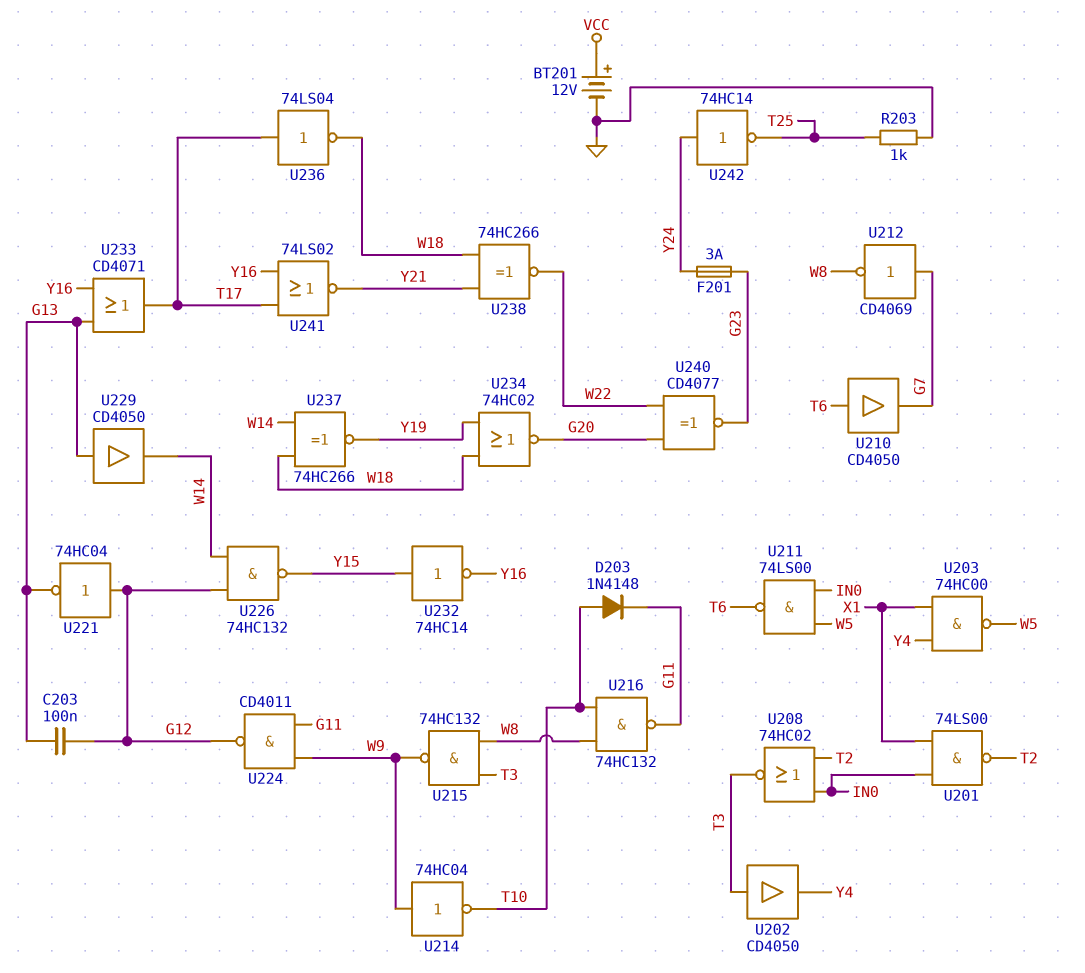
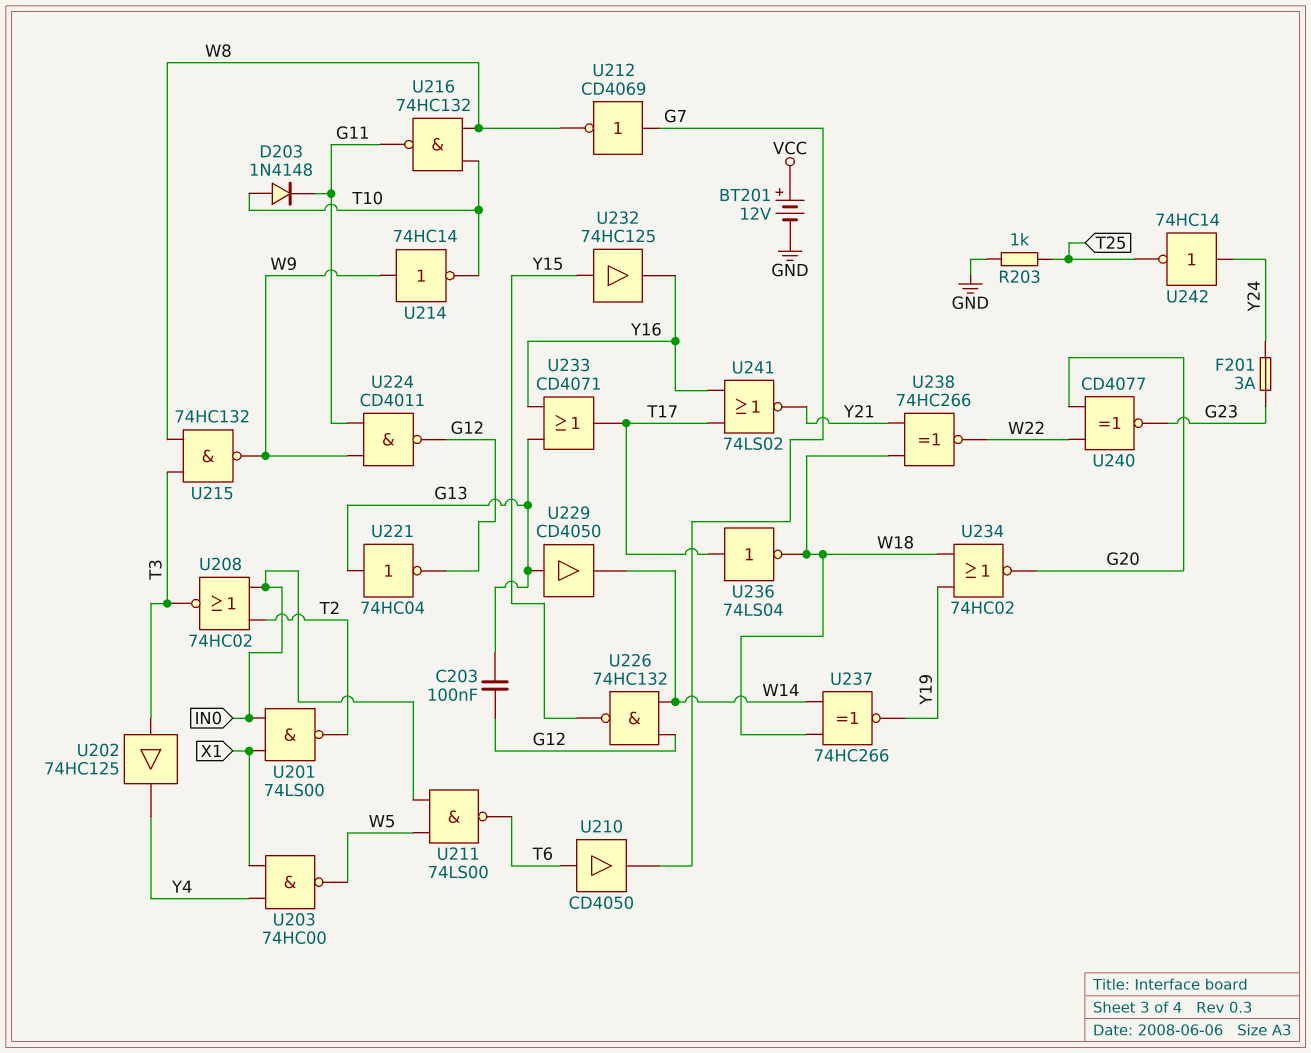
U202: buffer CD4050 (in T3, out Y4) -> buffer 74HC125 (in T3, out Y4)
U214: NOT 74HC04 (in W9, out T10) -> NOT 74HC14 (in W9, out T10)
U221: NOT 74HC04 (in G12, out G13) -> NOT 74HC04 (in G13, out G12)
U232: NOT 74HC14 (in Y15, out Y16) -> buffer 74HC125 (in Y15, out Y16)

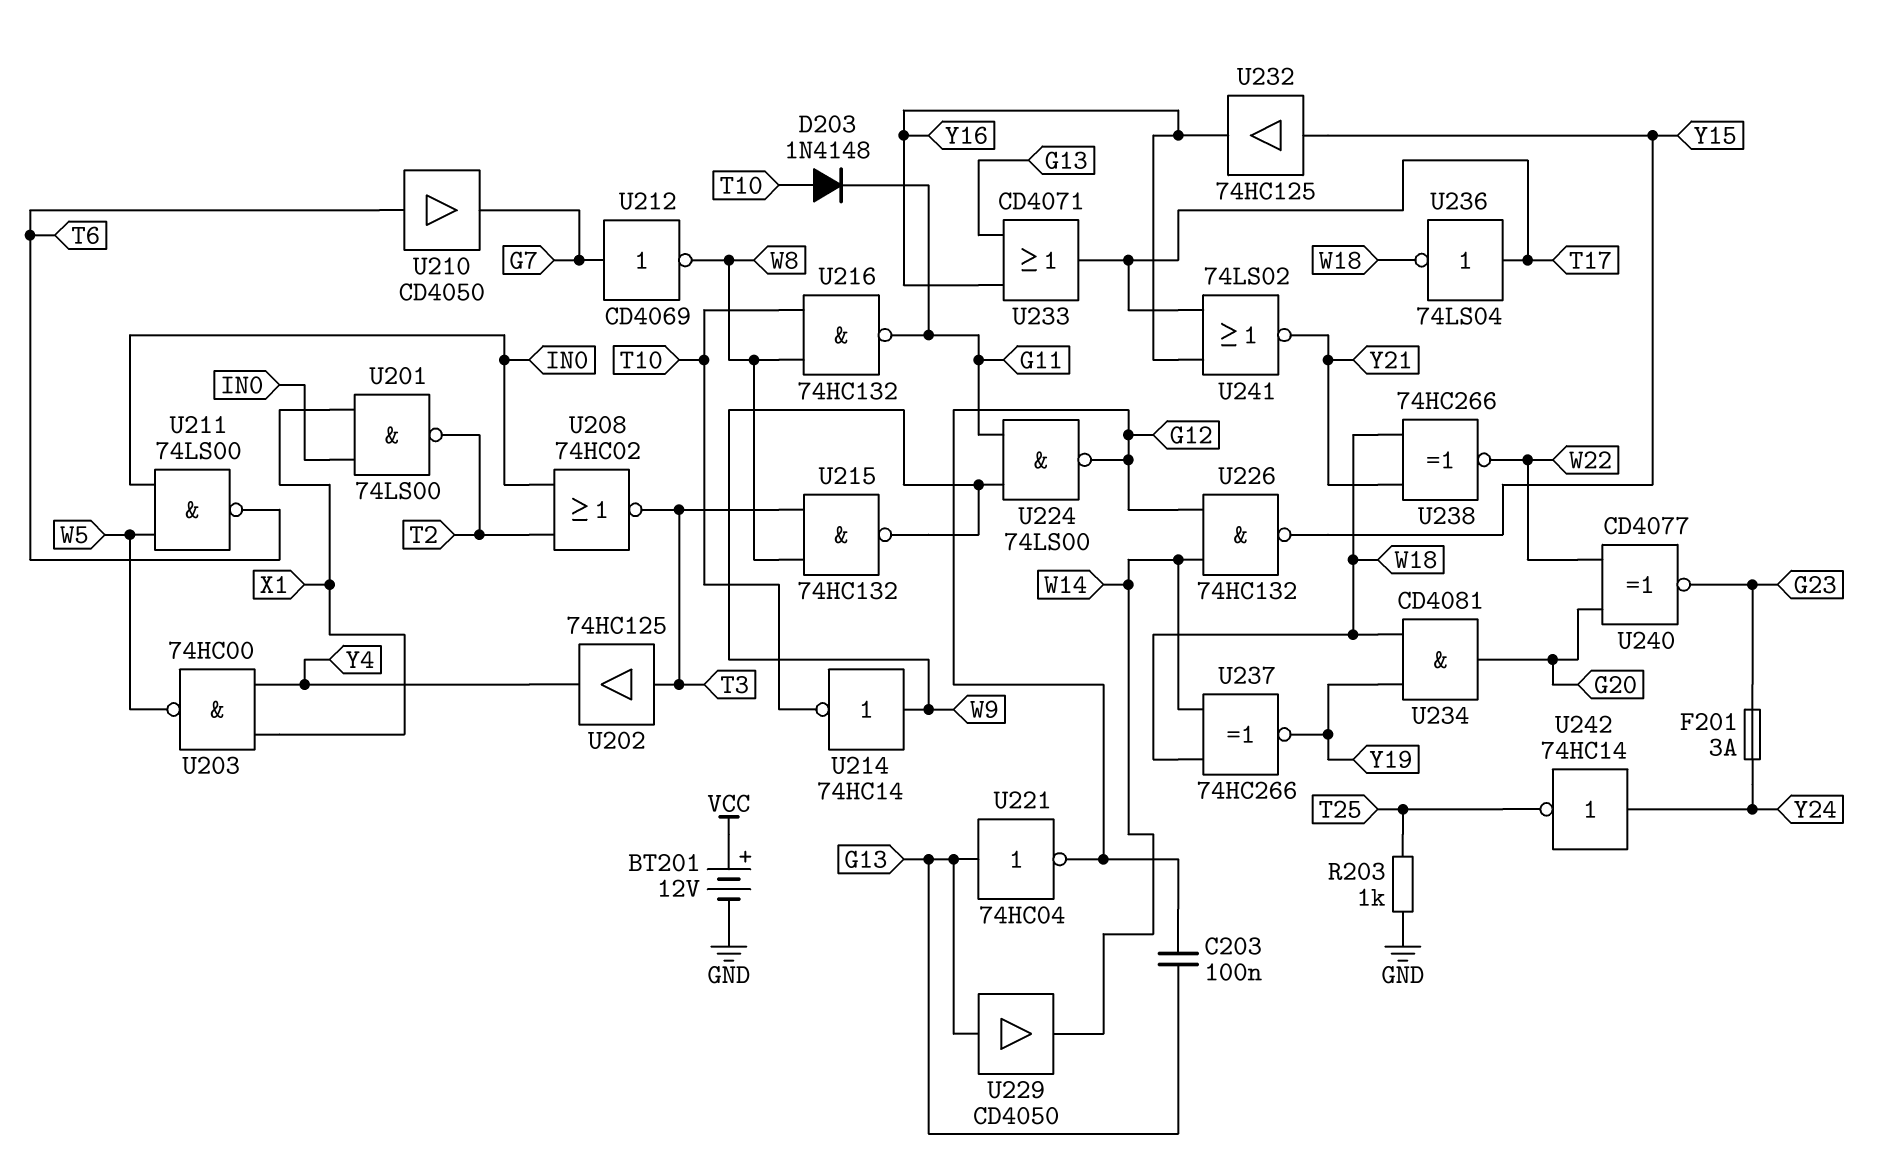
U224: NAND CD4011 (in G11, in W9, out G12) -> NAND 74LS00 (in G11, in W9, out G12)
U234: NOR 74HC02 (in W18, in Y19, out G20) -> AND CD4081 (in W18, in Y19, out G20)

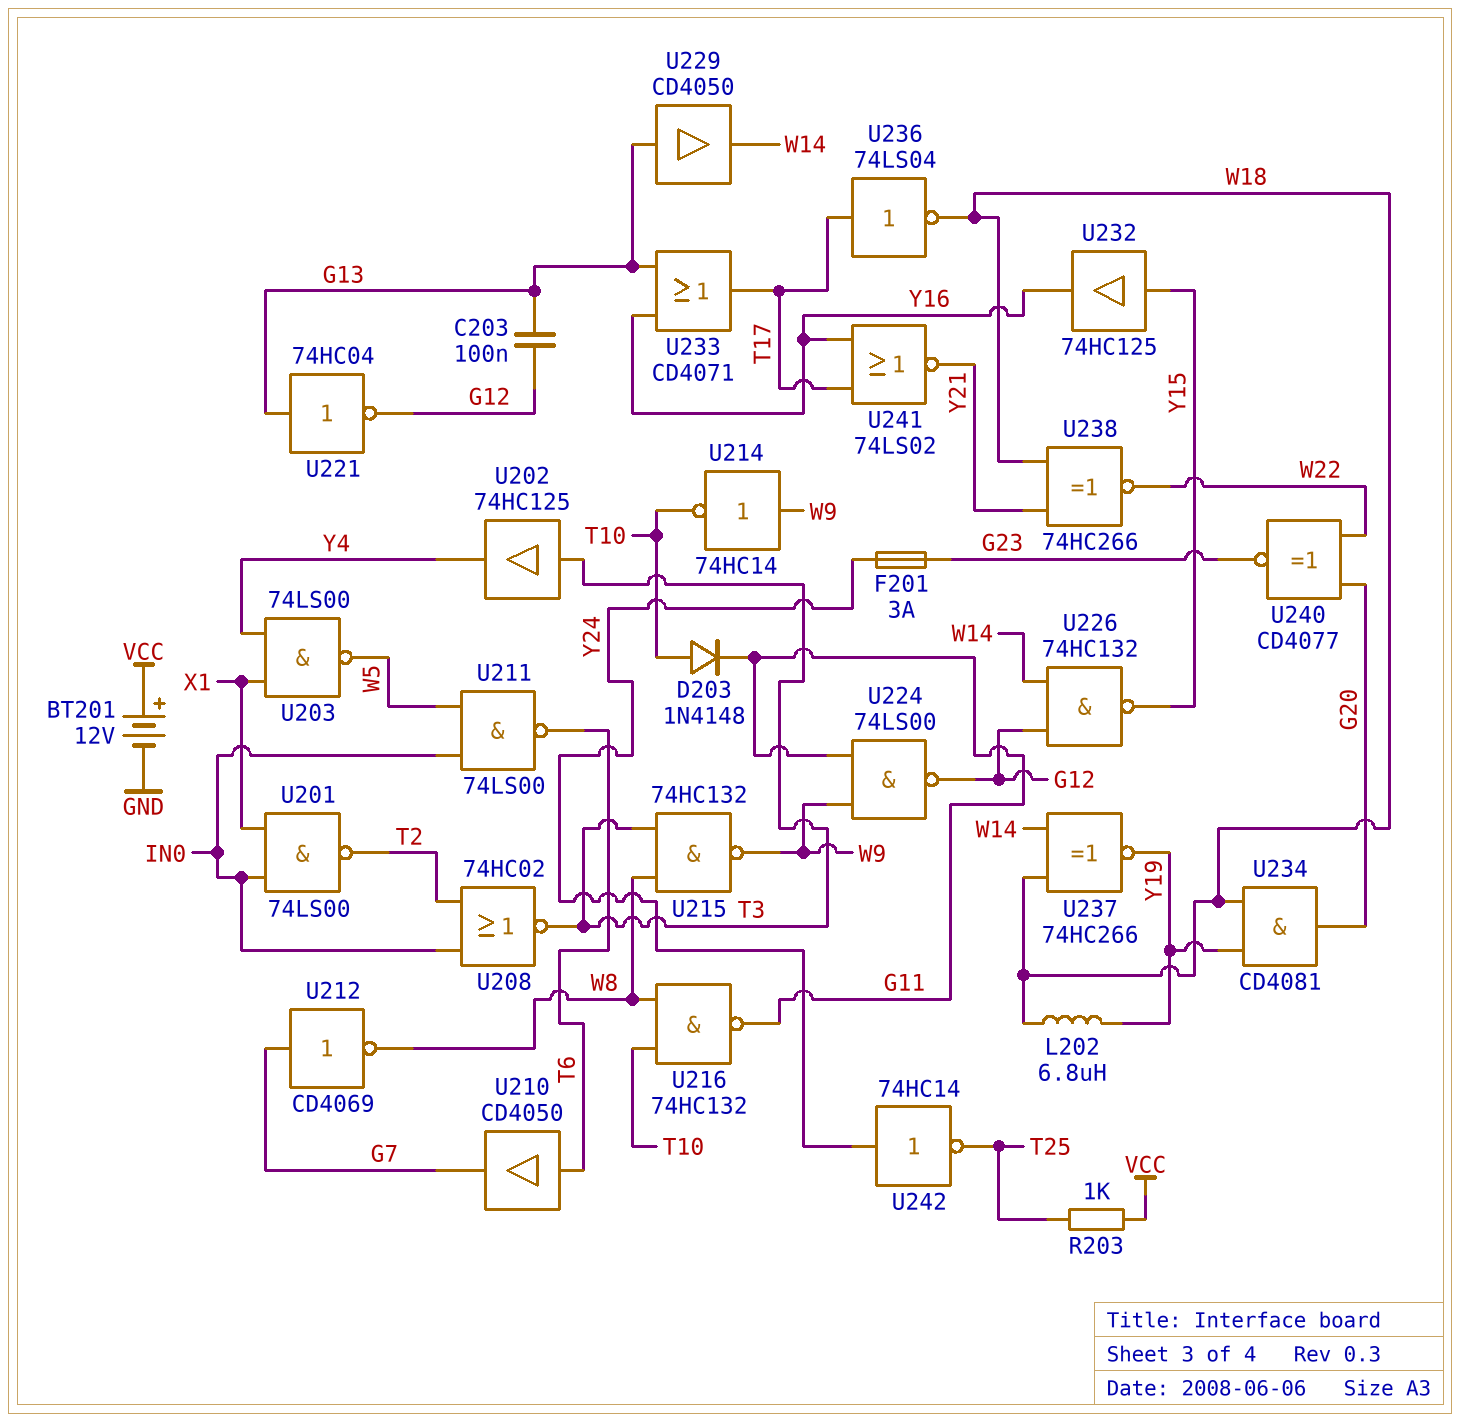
L202: none -> 6.8uH (W18, Y19)
R203: 1k (GND, T25) -> 1k (T25, VCC)
U203: NAND 74HC00 (in X1, in Y4, out W5) -> NAND 74LS00 (in X1, in Y4, out W5)

